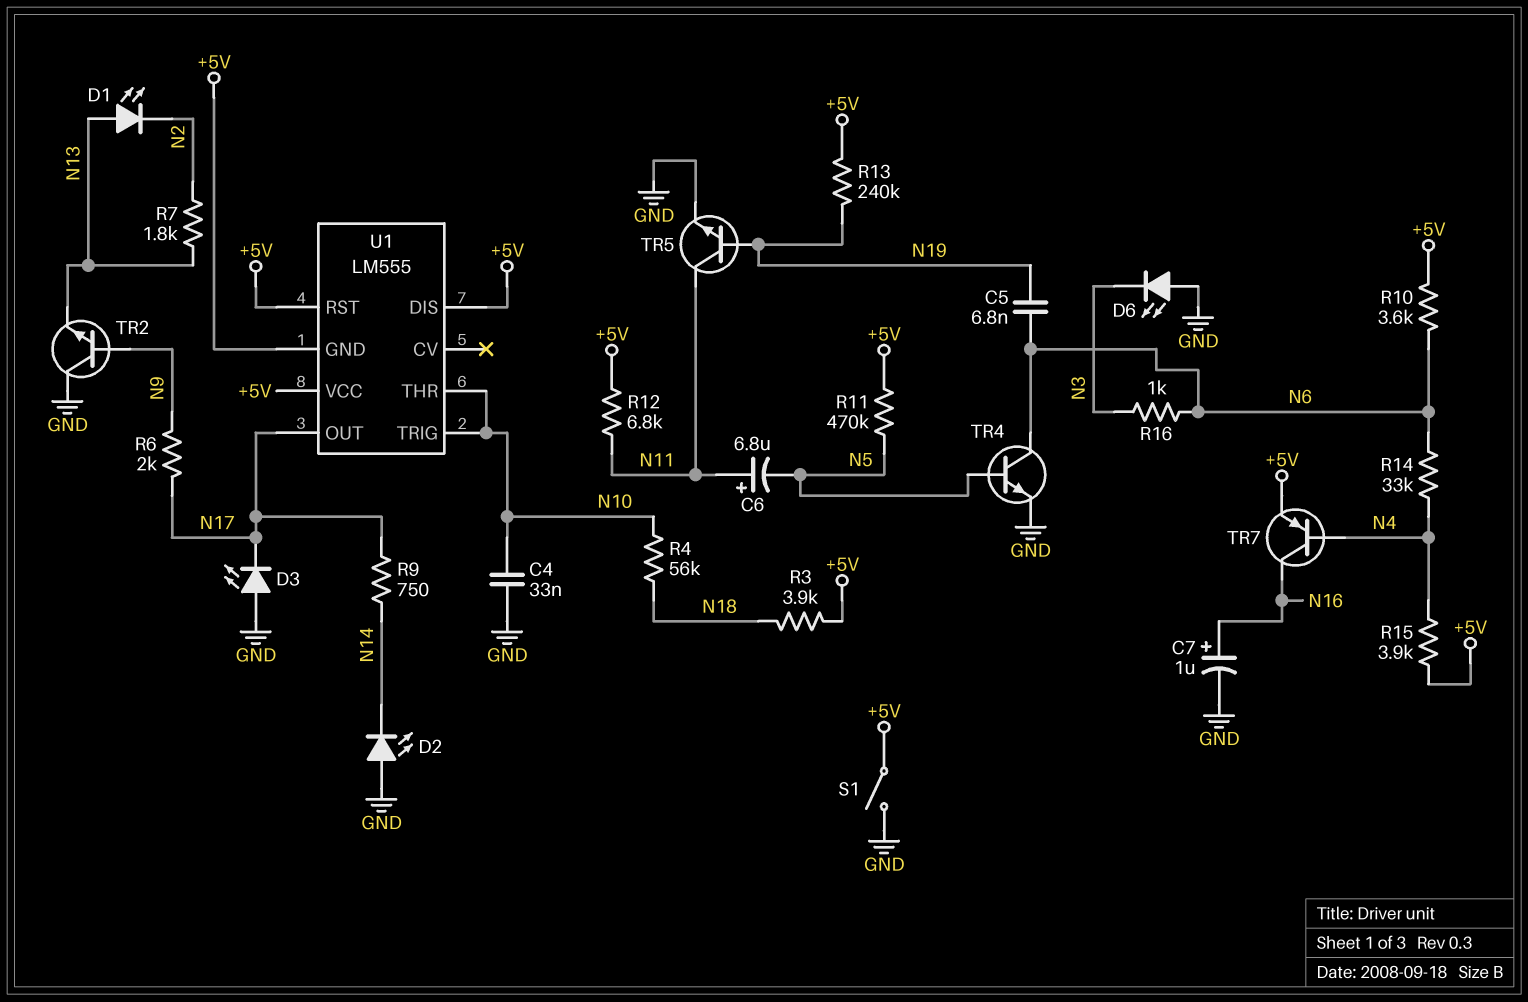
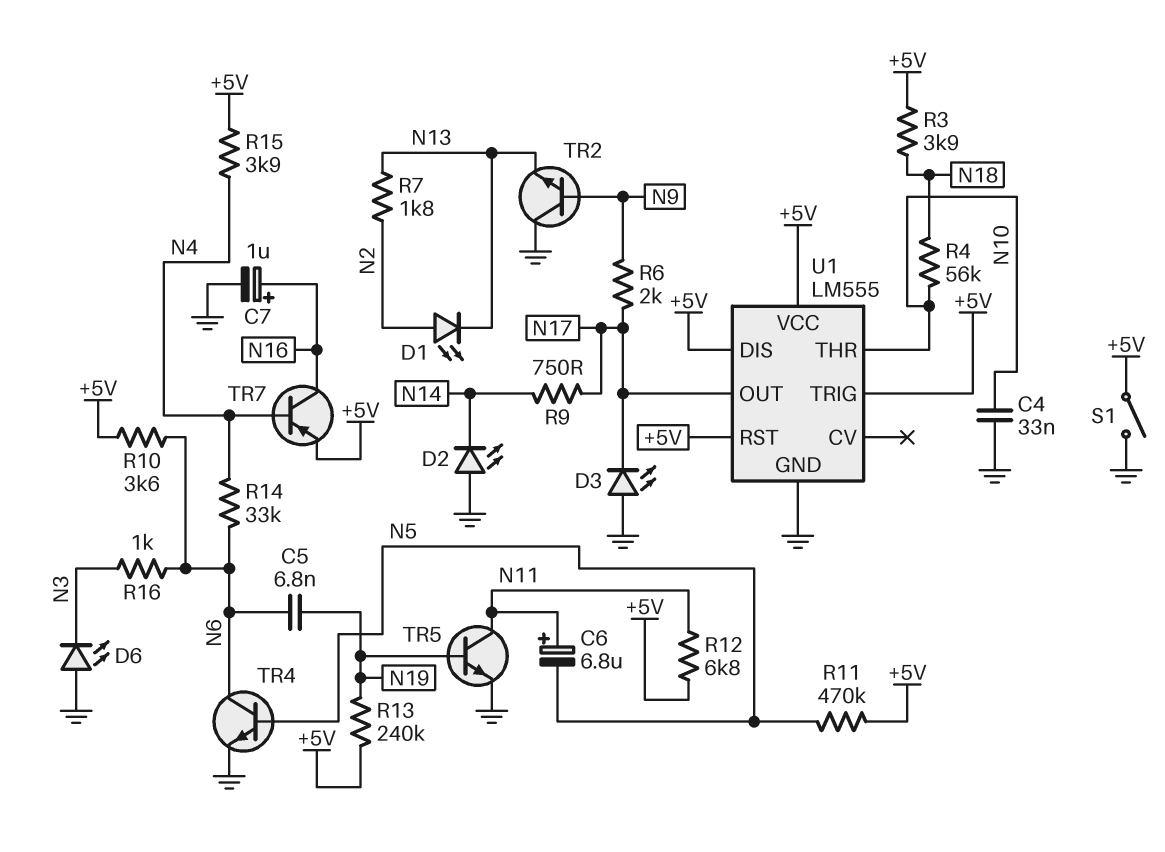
D1: LED (A N13, K N2) -> LED (A N2, K N13)
U1 pin GND: +5V -> GND
U1 pin TRIG: N10 -> +5V

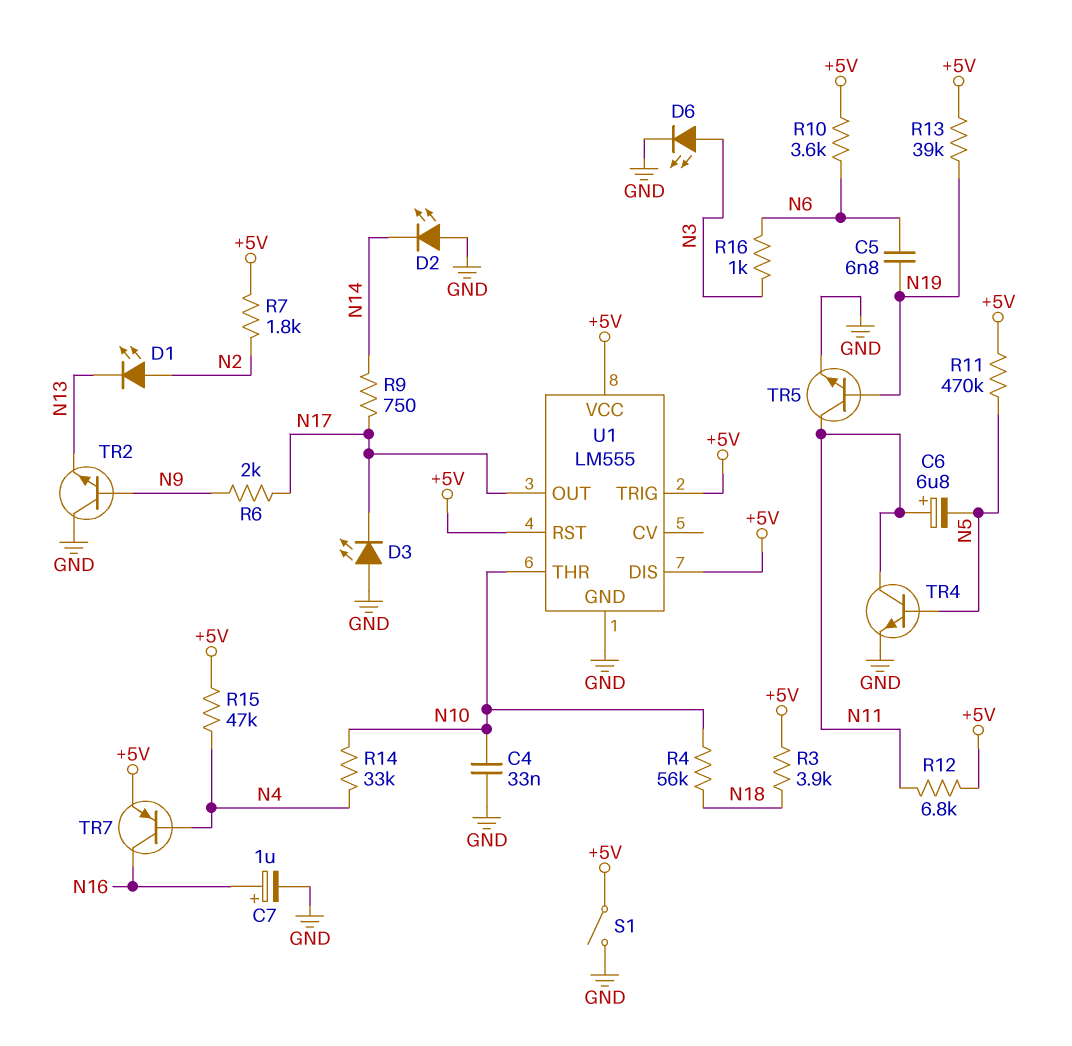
D6: LED (A GND, K N3) -> LED (A N3, K GND)
R7: 1.8k (N2, N13) -> 1.8k (+5V, N2)
R13: 240k (+5V, N19) -> 39k (+5V, N19)
R14: 33k (N4, N6) -> 33k (N4, N10)
R15: 3.9k (+5V, N4) -> 47k (+5V, N4)
TR4: NPN (B N5, C N6, E GND) -> NPN (B N5, C N11, E GND)

